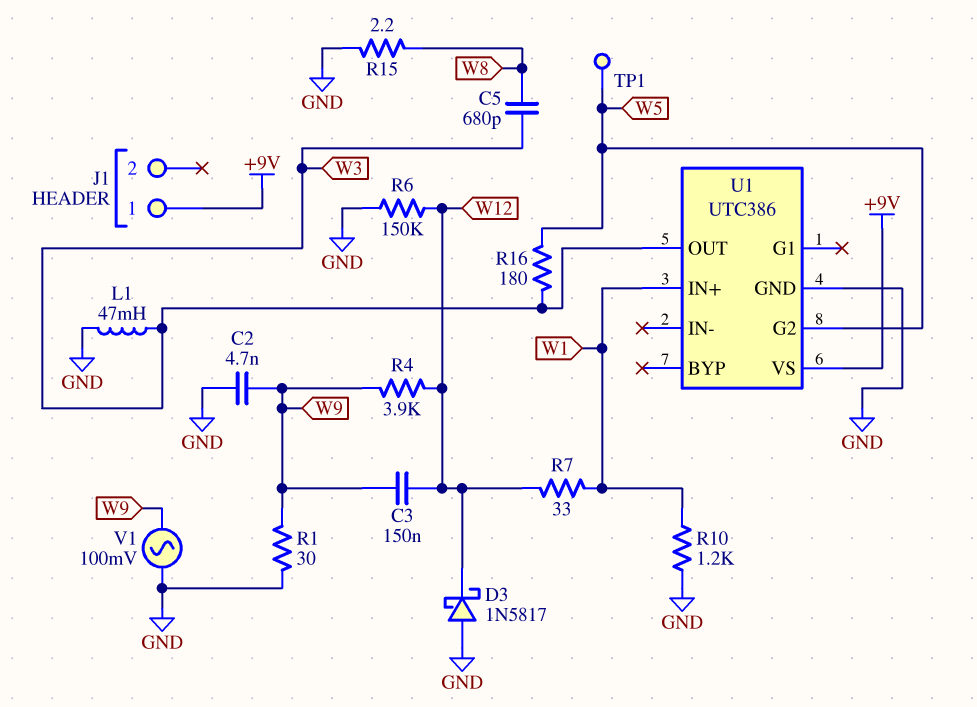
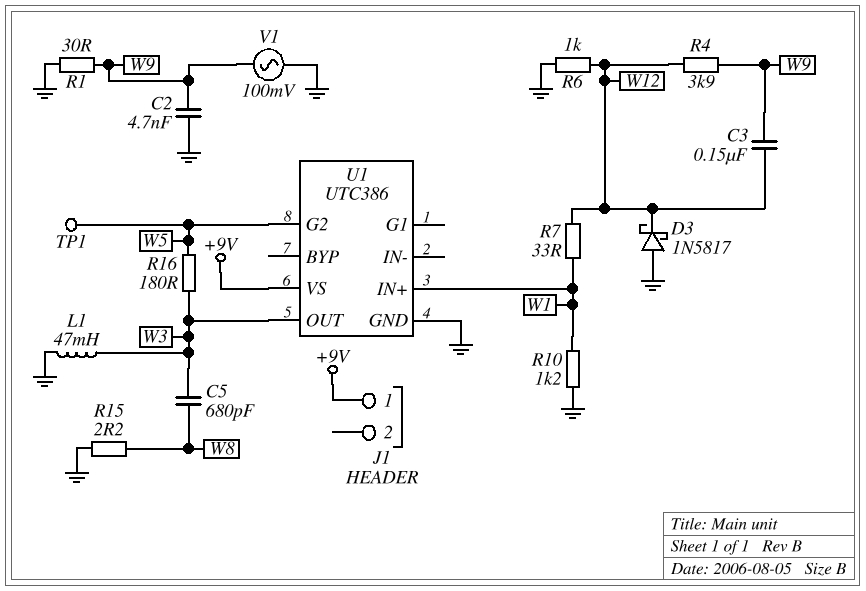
R6: 150k (GND, W12) -> 1k (GND, W12)

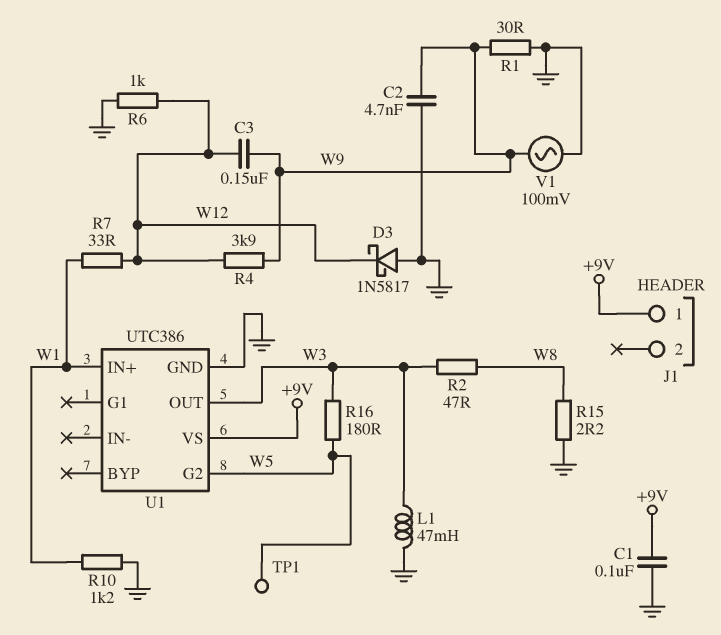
C1: none -> 100nF (+9V, GND)
C5: 680pF (W3, W8) -> none
R2: none -> 47 (W3, W8)

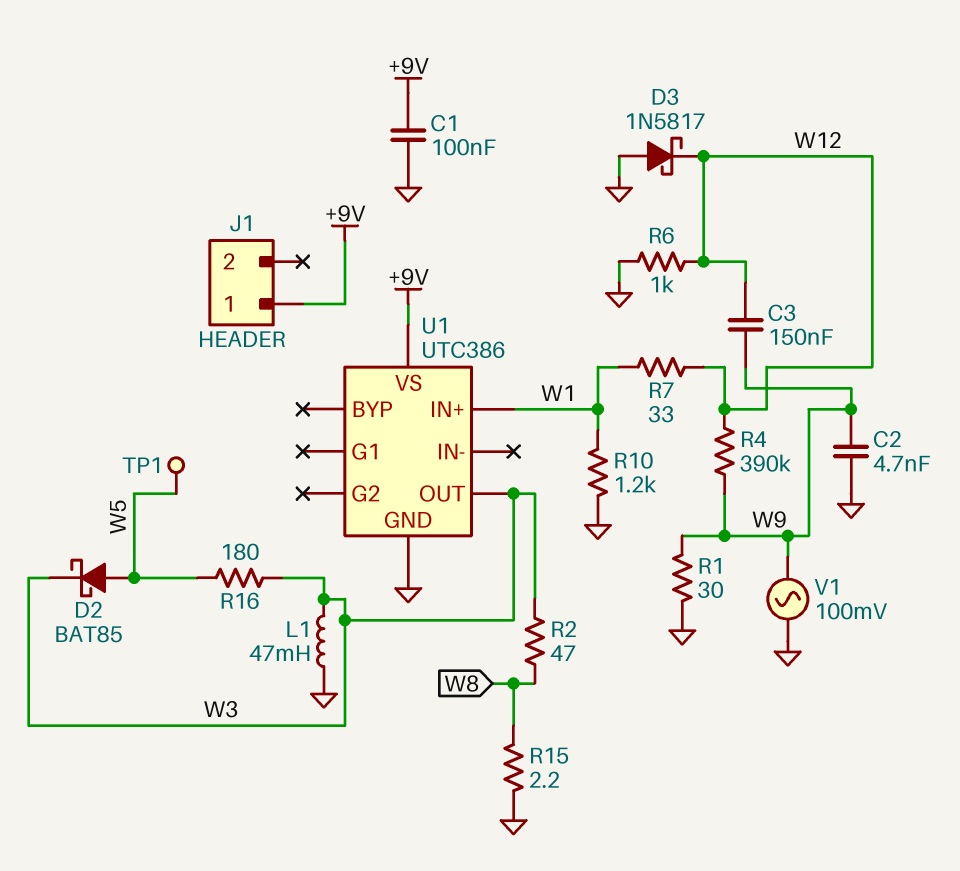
D2: none -> schottky BAT85 (A W5, K W3)
R4: 3.9k (W9, W12) -> 390k (W9, W12)
U1 pin G2: W5 -> none

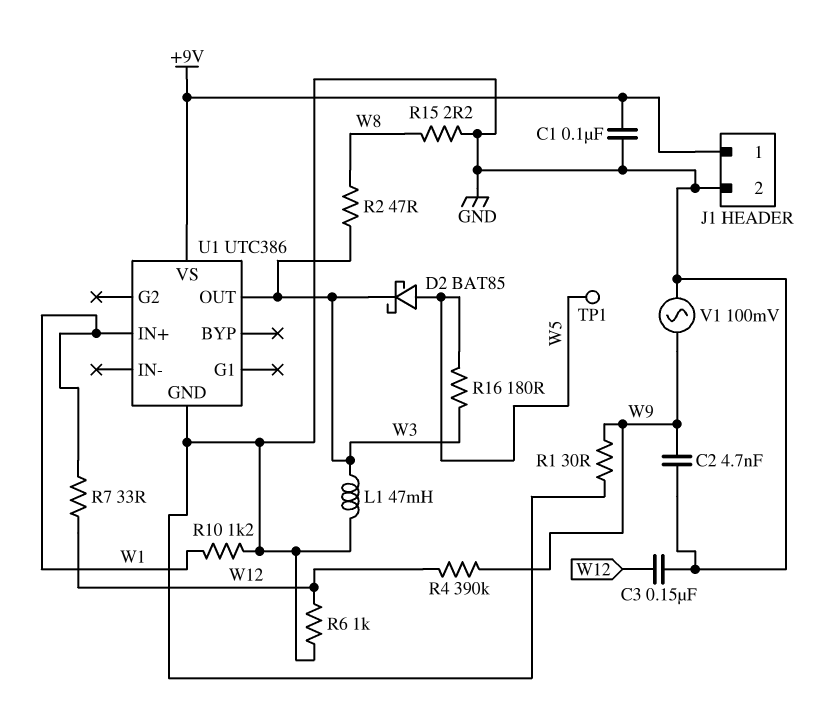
C3: 150nF (W9, W12) -> 150nF (GND, W12)
D3: schottky 1N5817 (A GND, K W12) -> none
J1 pin 2: none -> GND

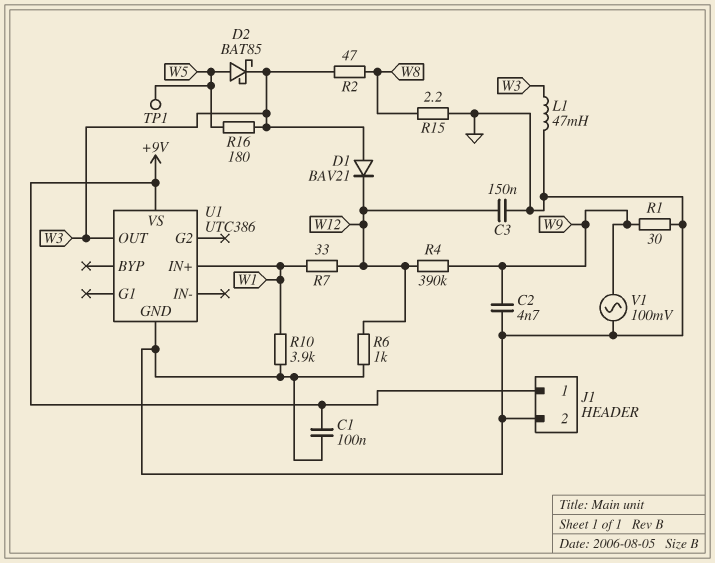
D1: none -> diode BAV21 (A W3, K W12)
R10: 1.2k (GND, W1) -> 3.9k (GND, W1)

